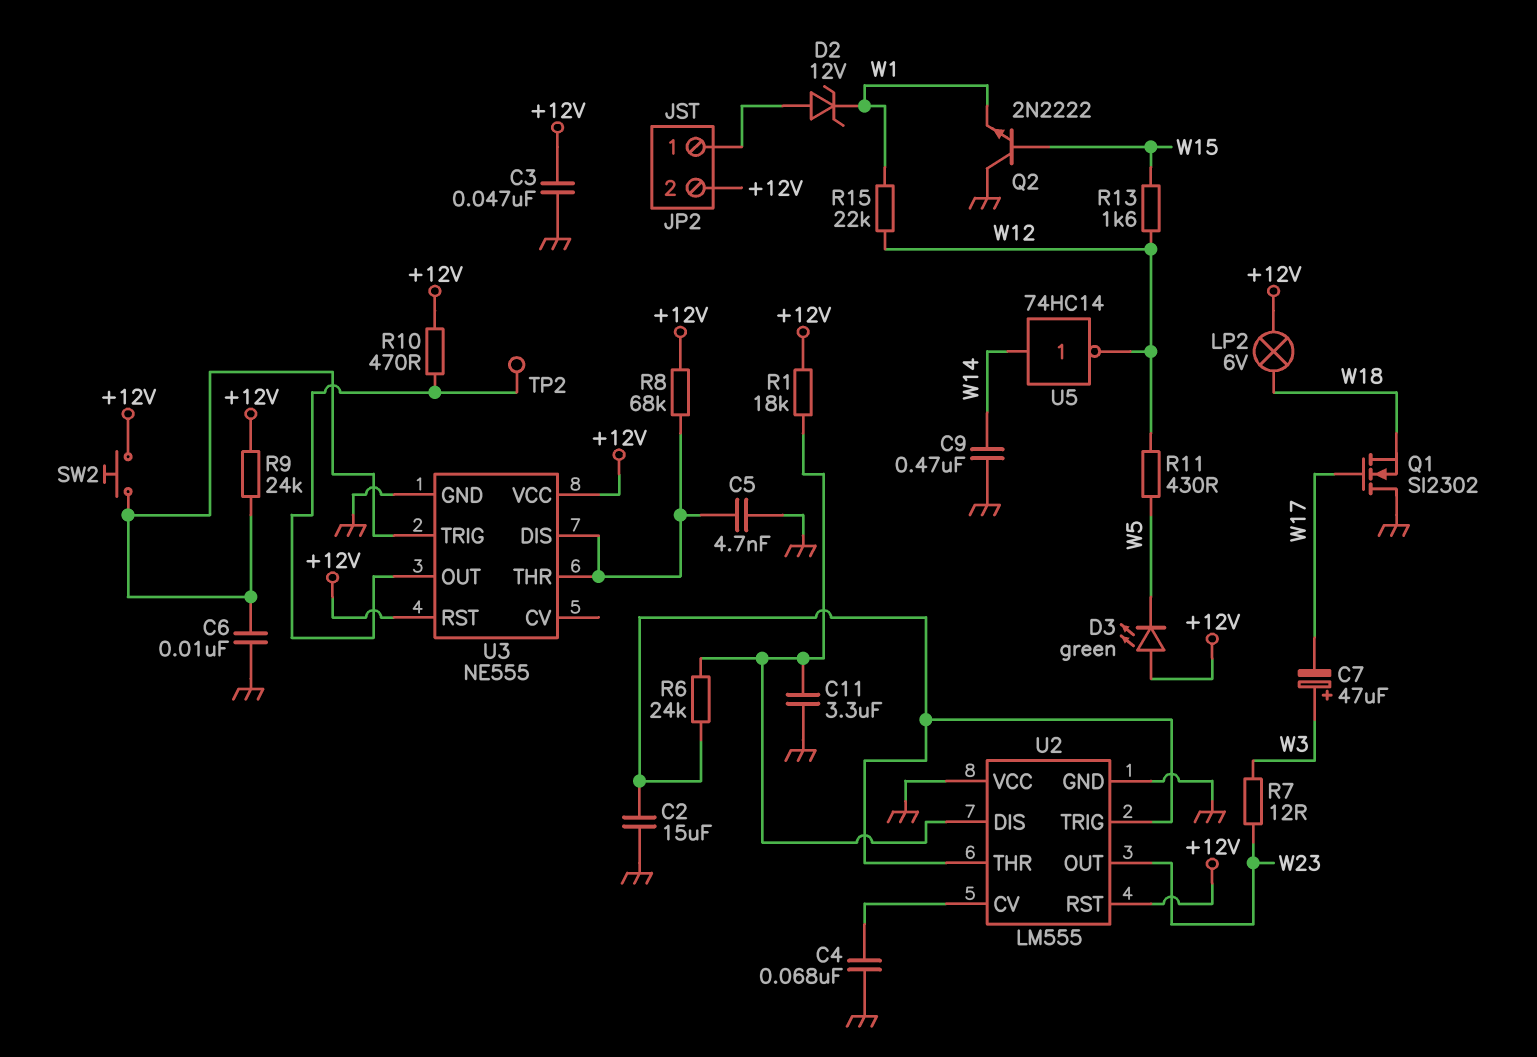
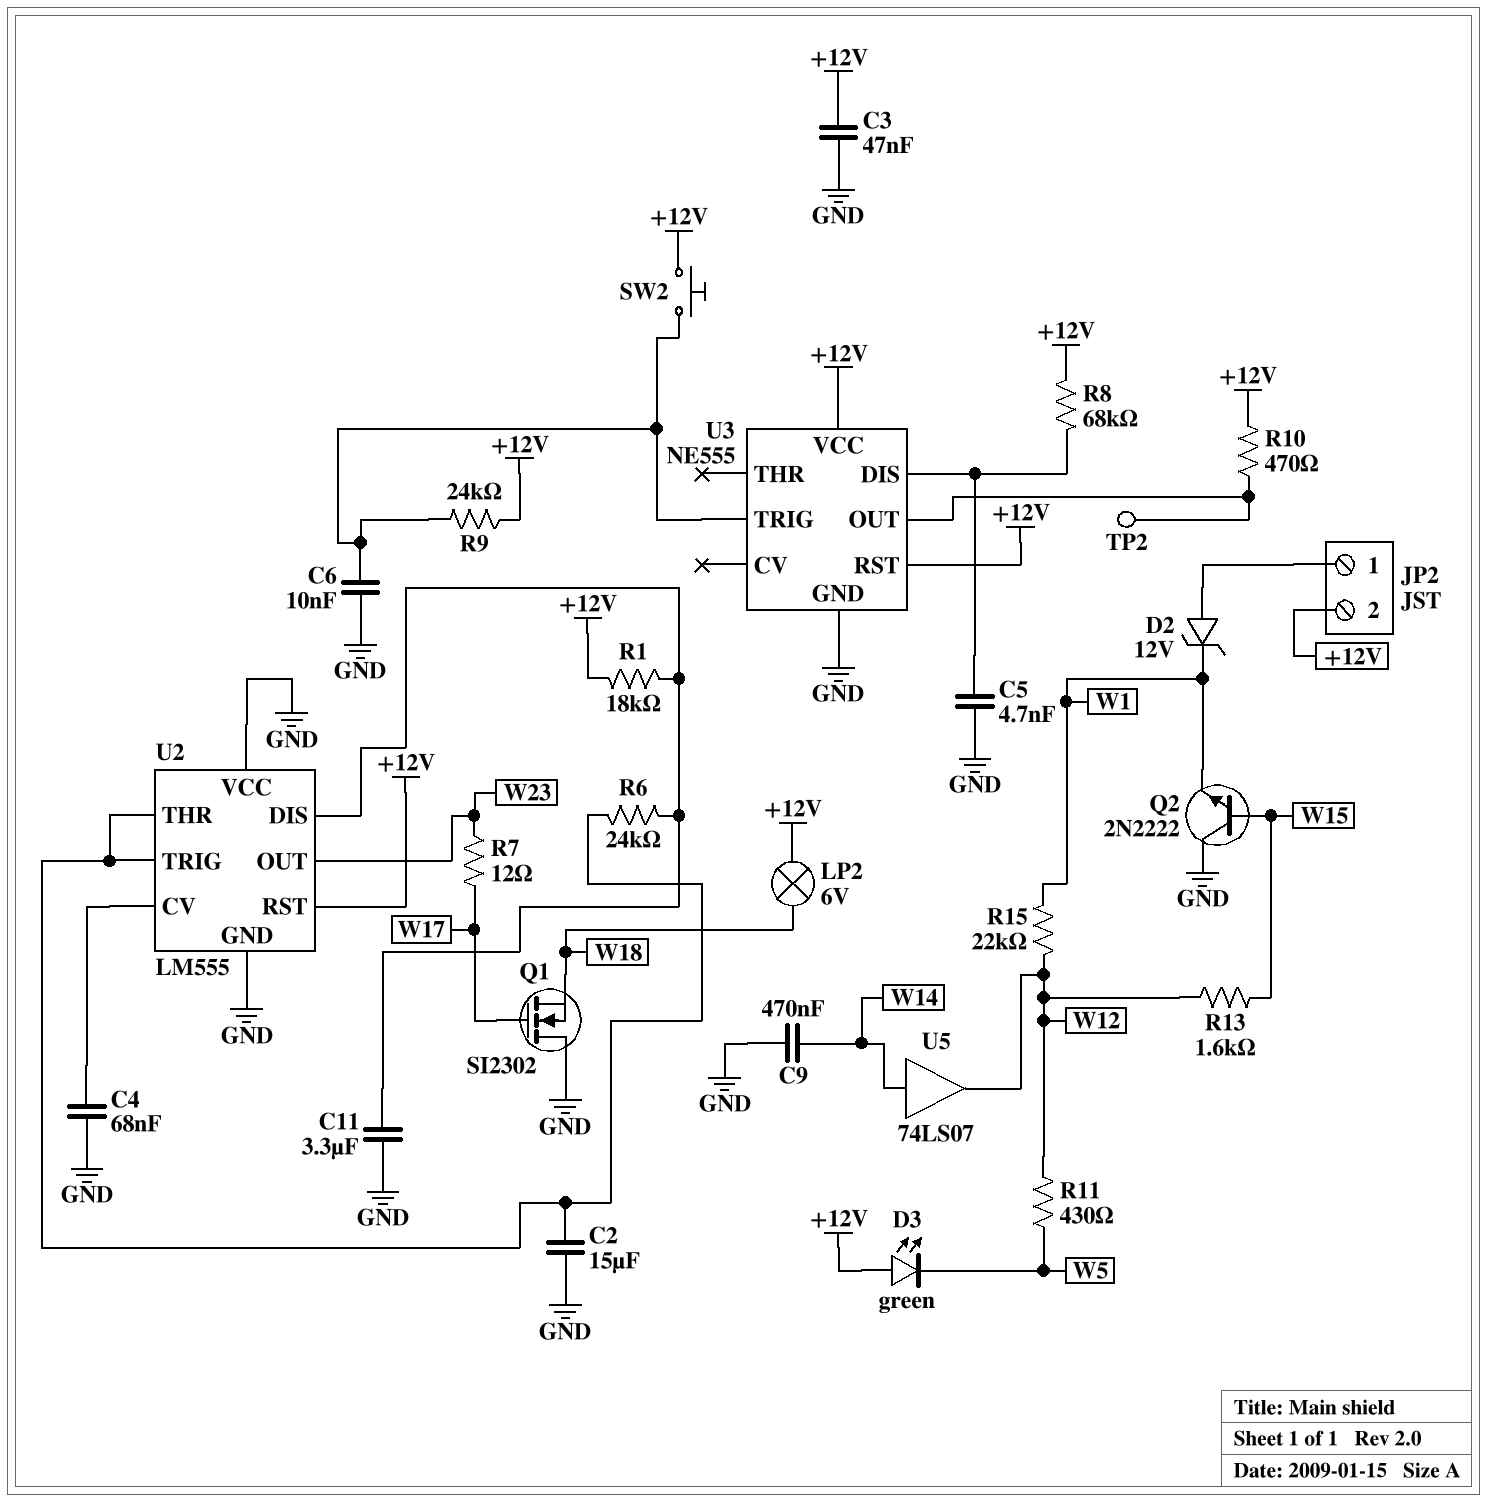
C7: 47uF (plus W3, minus W17) -> none
R7: 12 (W3, W23) -> 12 (W17, W23)
U3 pin THR: U3/DIS -> none
U5: NOT 74HC14 (in W14, out W12) -> buffer 74LS07 (in W14, out W12)

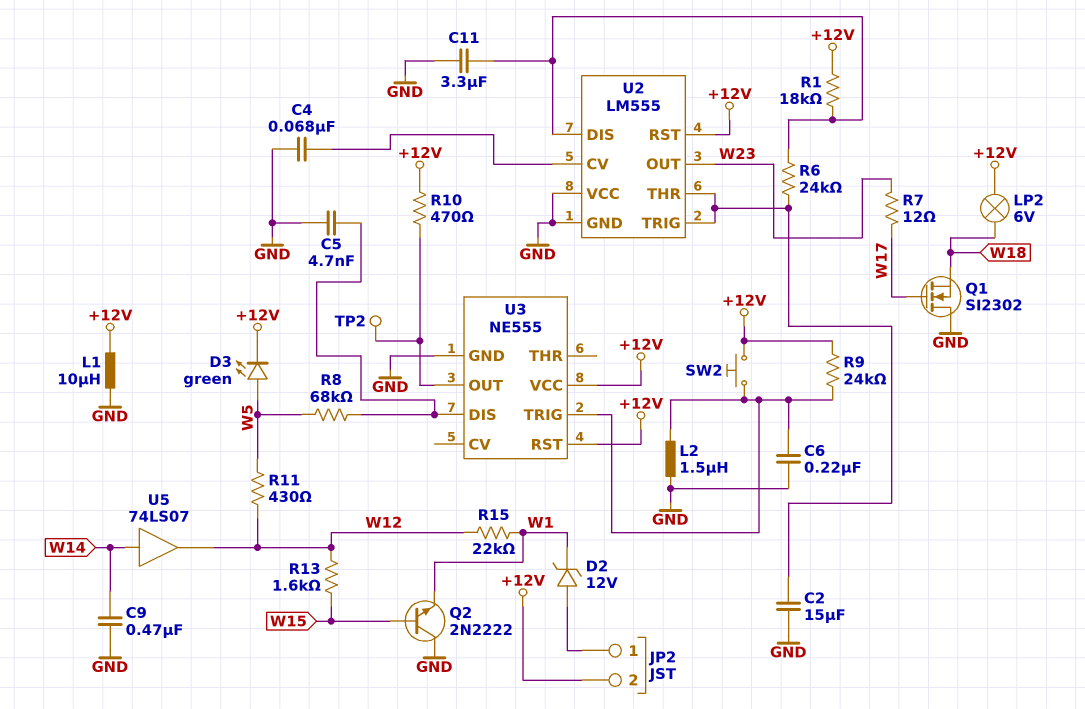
C3: 47nF (+12V, GND) -> none
C6: 10nF (GND, U3/TRIG) -> 220nF (GND, U3/TRIG)
D3: LED green (A +12V, K W5) -> LED green (A W5, K +12V)
L1: none -> 10uH (+12V, GND)
L2: none -> 1.5uH (GND, U3/TRIG)
R8: 68k (+12V, U3/DIS) -> 68k (U3/DIS, W5)

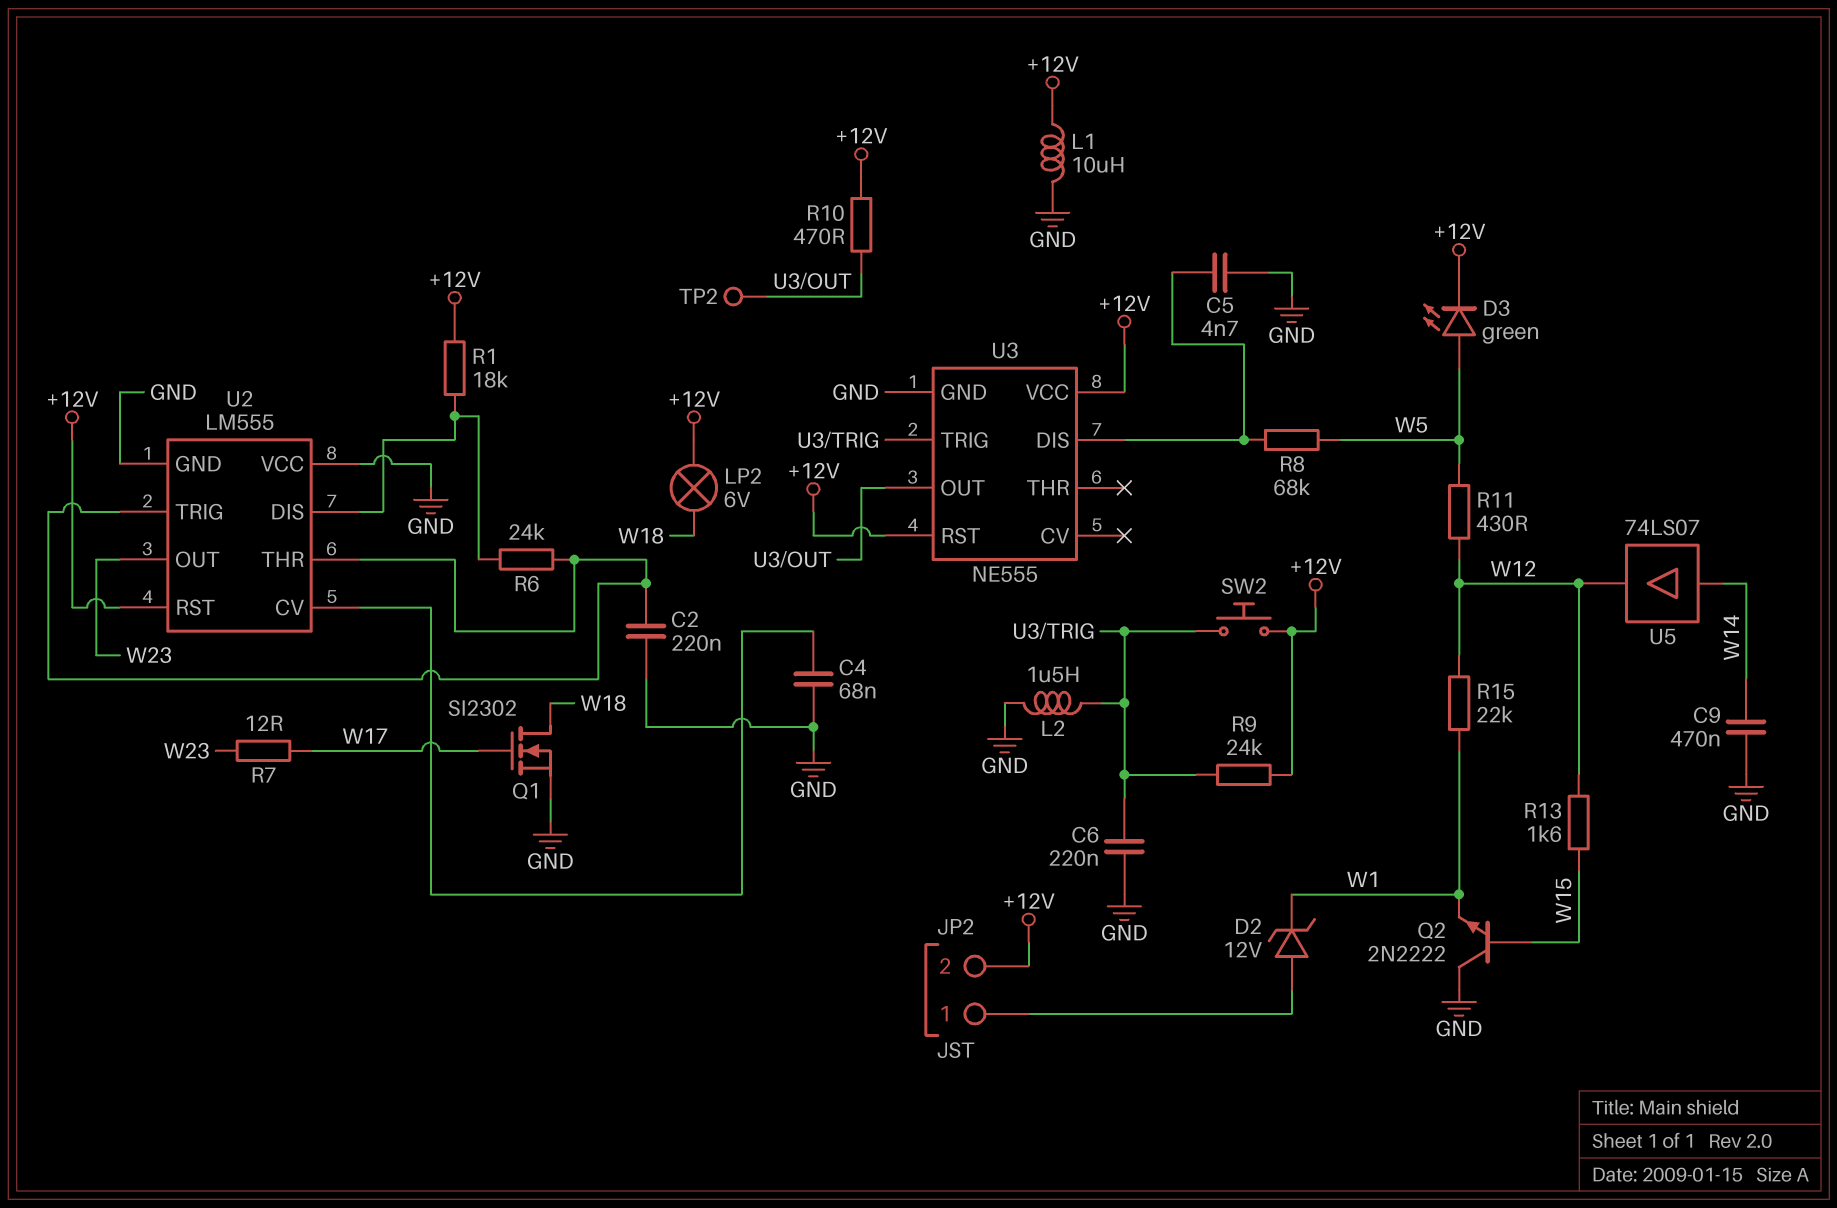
C2: 15uF (GND, U2/THR) -> 220nF (GND, U2/THR)
C11: 3.3uF (GND, U2/DIS) -> none
Q1: NMOS SI2302 (G W17, D GND, S W18) -> NMOS SI2302 (G W17, D W18, S GND)

